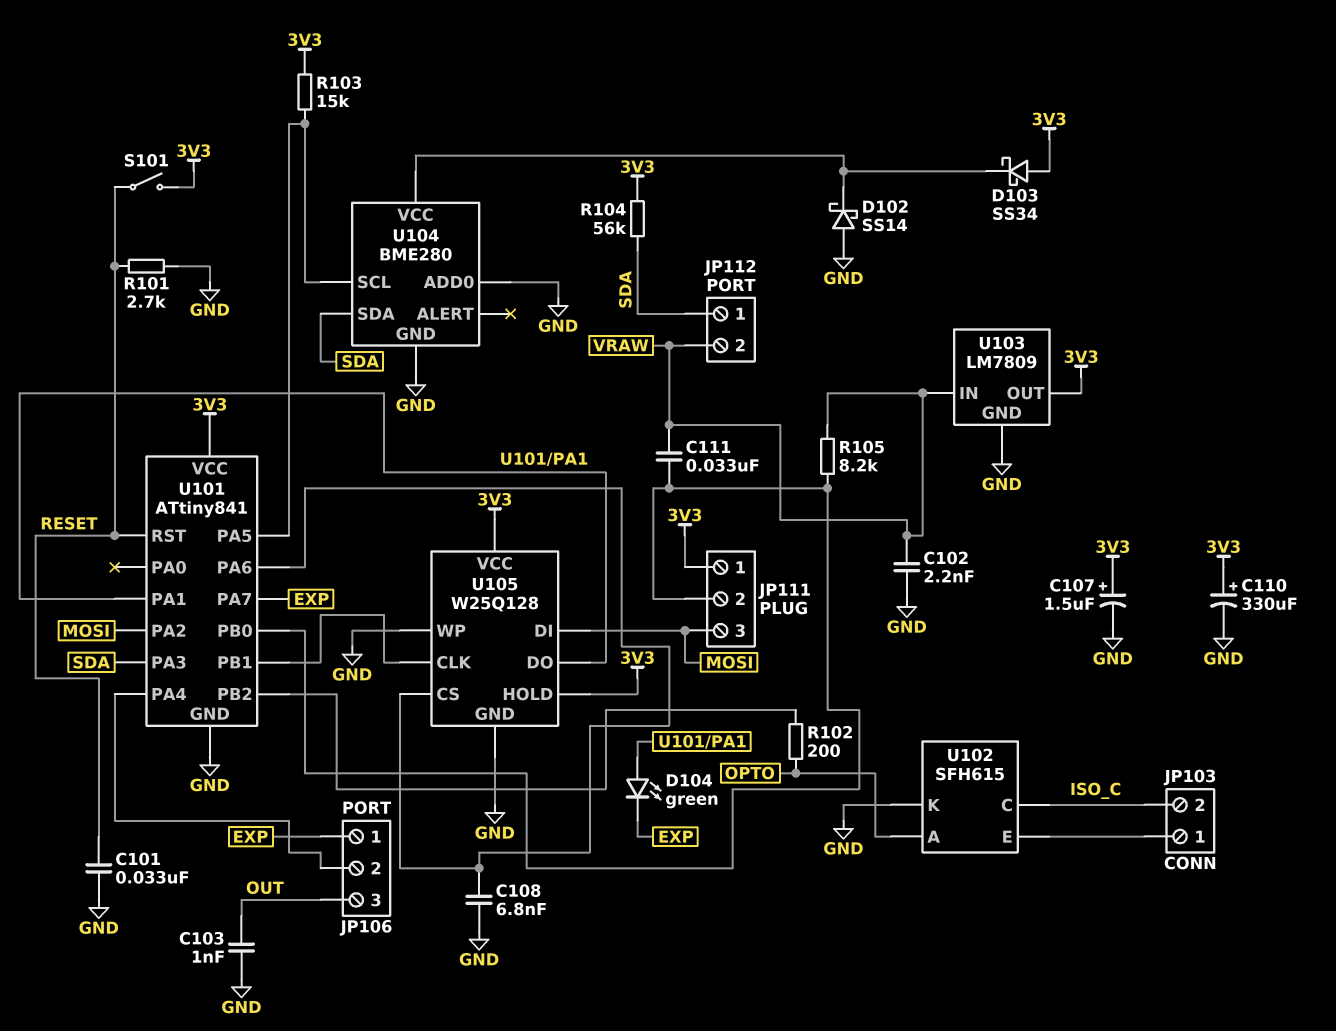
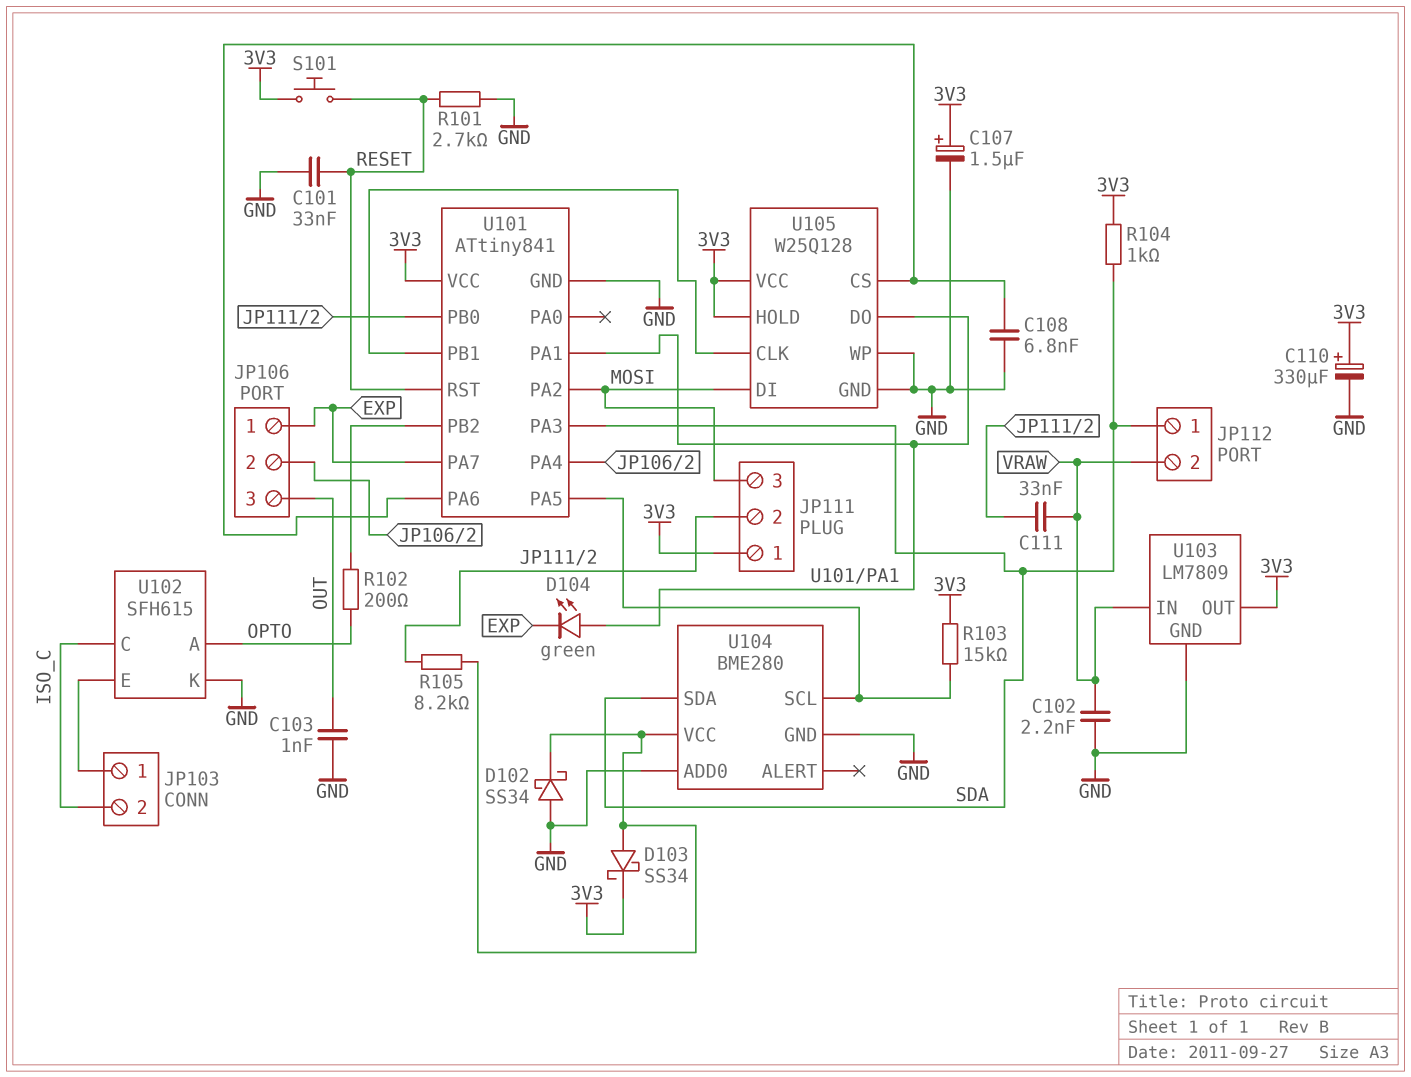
D102: schottky SS14 (A GND, K U104/VCC) -> schottky SS34 (A GND, K U104/VCC)
D103: schottky SS34 (A 3V3, K U104/VCC) -> schottky SS34 (A U104/VCC, K 3V3)
R104: 56k (3V3, SDA) -> 1k (3V3, SDA)
R105: 8.2k (JP111/2, VRAW) -> 8.2k (JP111/2, U104/VCC)
S101: switch (3V3, RESET) -> button (3V3, RESET)

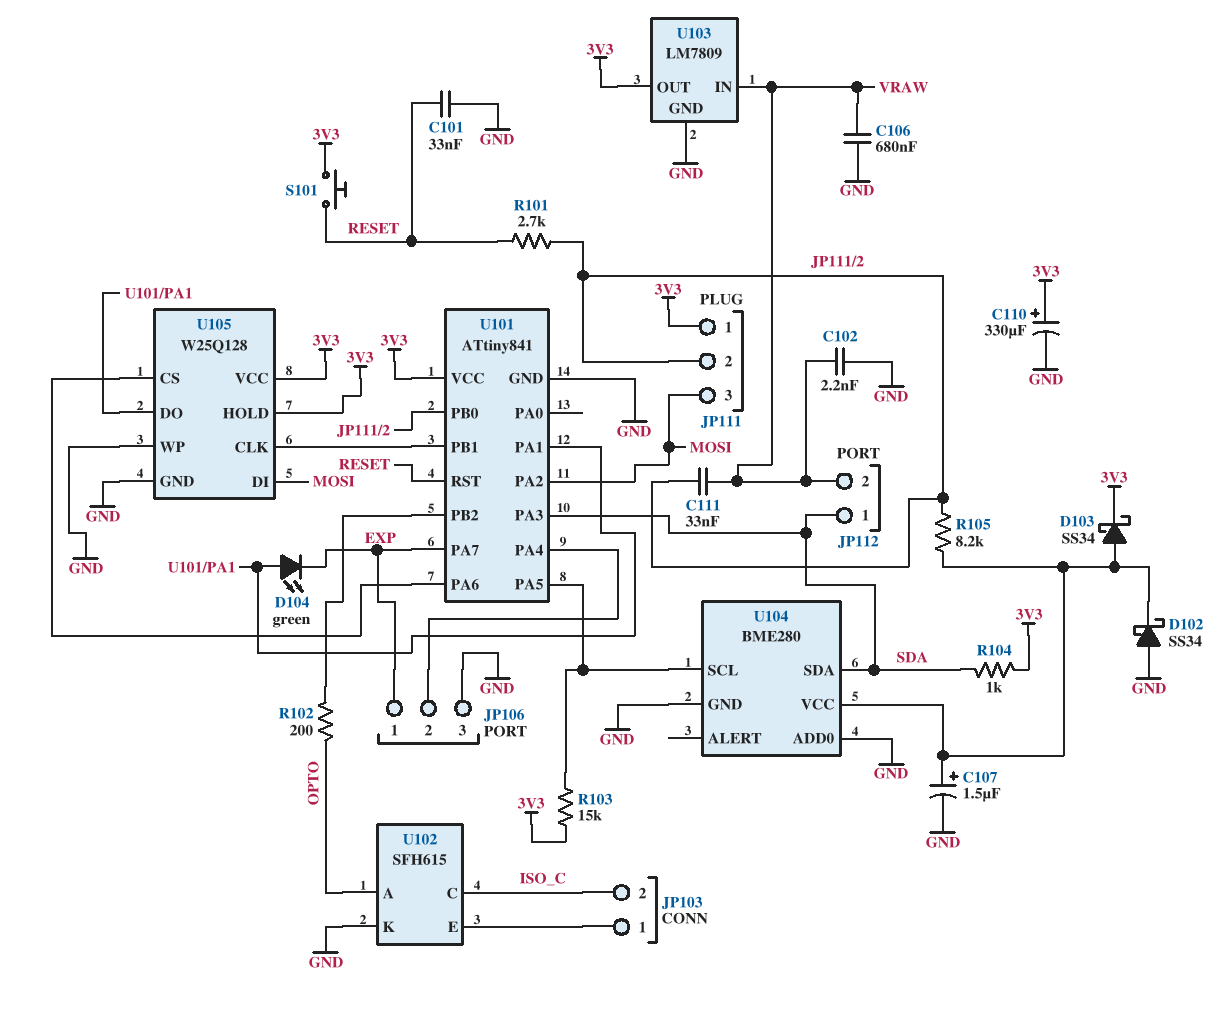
C103: 1nF (GND, OUT) -> none
C106: none -> 680nF (GND, VRAW)
C107: 1.5uF (plus 3V3, minus GND) -> 1.5uF (plus U104/VCC, minus GND)
C108: 6.8nF (GND, U101/PA6) -> none
JP106 pin 3: OUT -> GND
R101: 2.7k (GND, RESET) -> 2.7k (JP111/2, RESET)

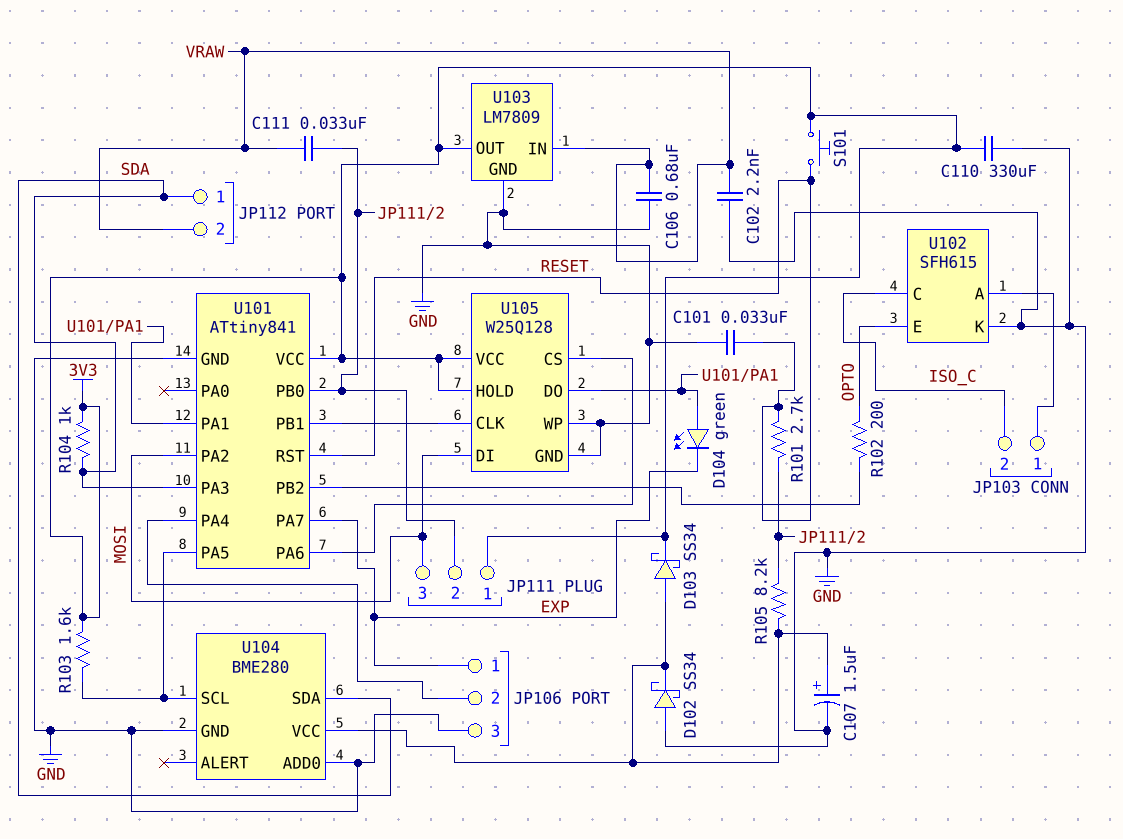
C110: 330uF (plus 3V3, minus GND) -> 330uF (3V3, GND)
R103: 15k (3V3, U101/PA5) -> 1.6k (3V3, U101/PA5)
U102 pin A: OPTO -> JP103/1
U102 pin E: JP103/1 -> OPTO

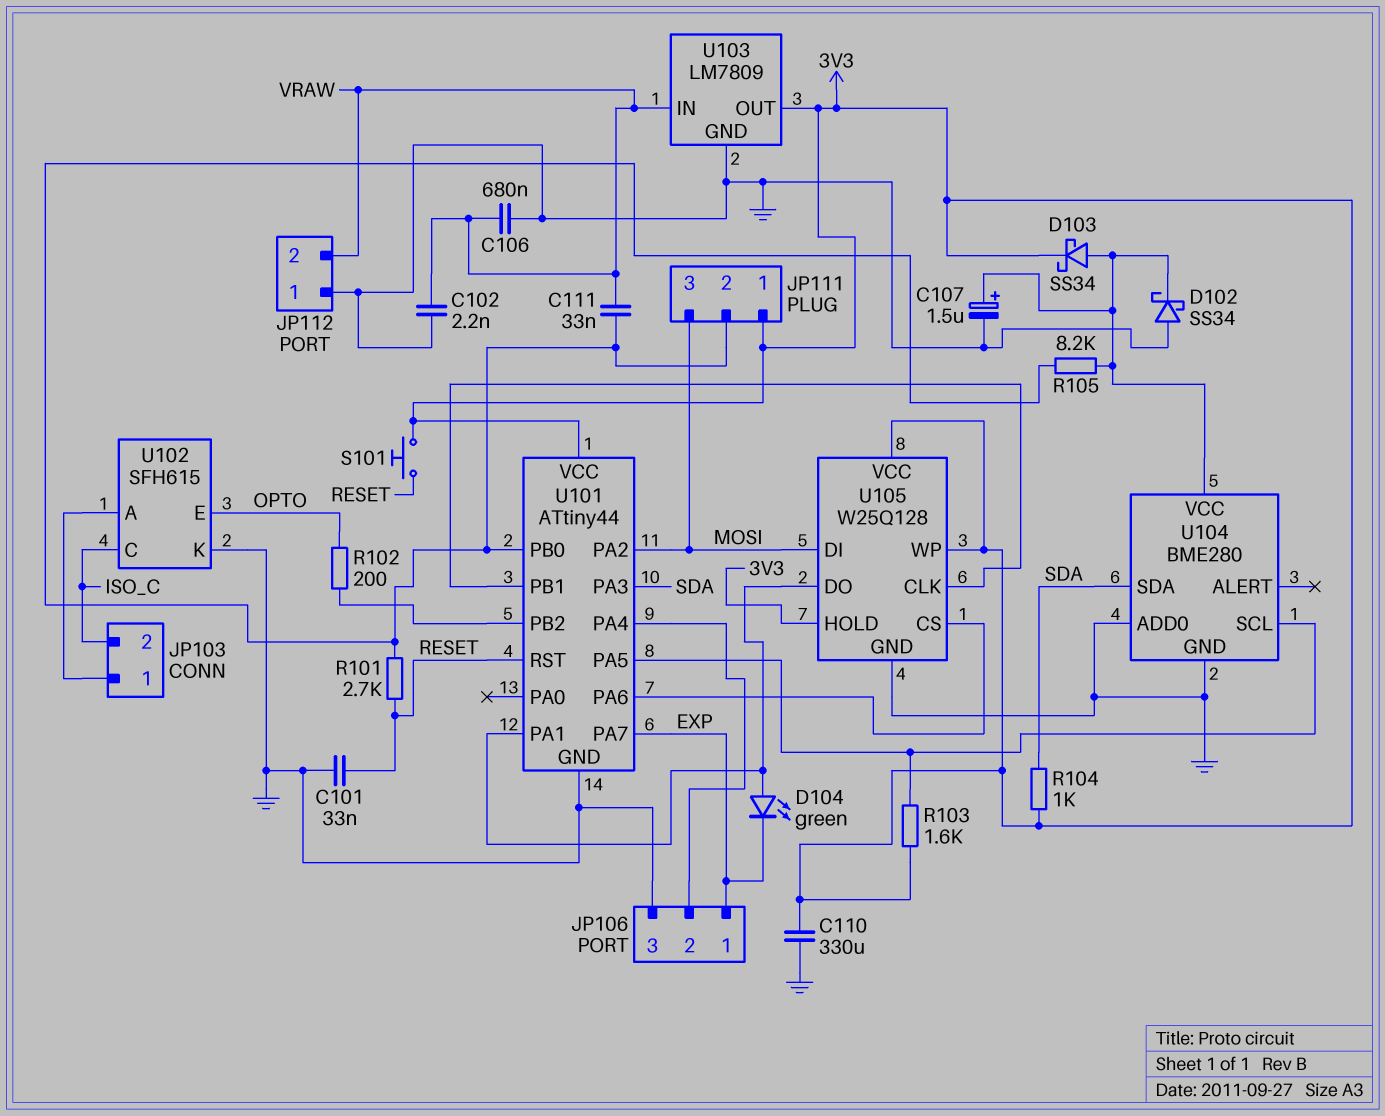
JP112 pin 1: SDA -> GND
U101: ATtiny841 -> ATtiny44
U105 pin WP: GND -> 3V3

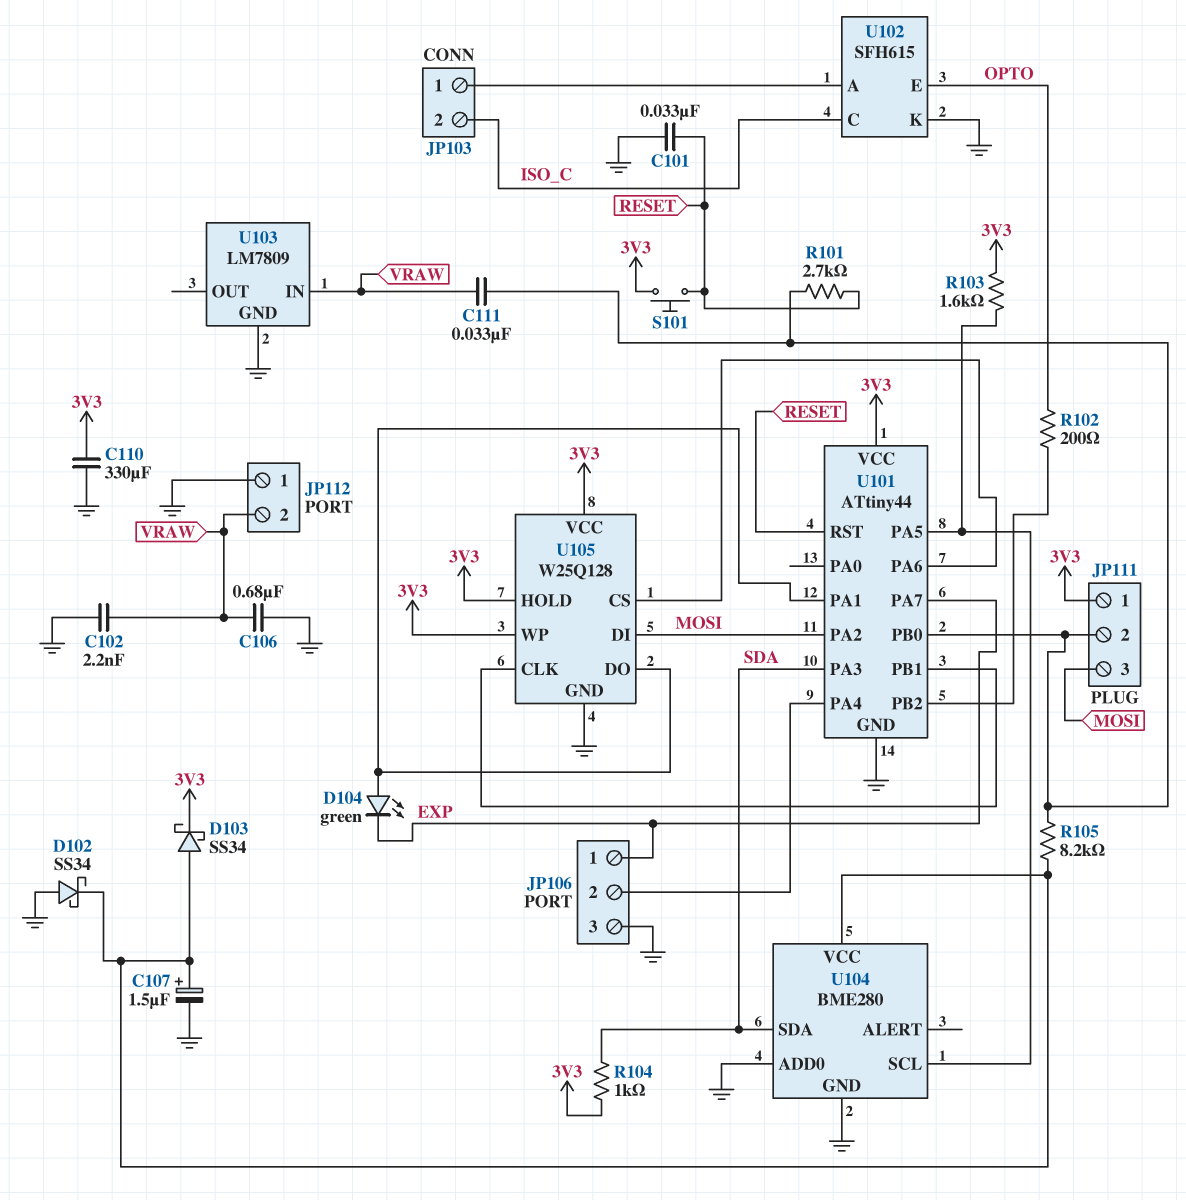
U103 pin OUT: 3V3 -> none

